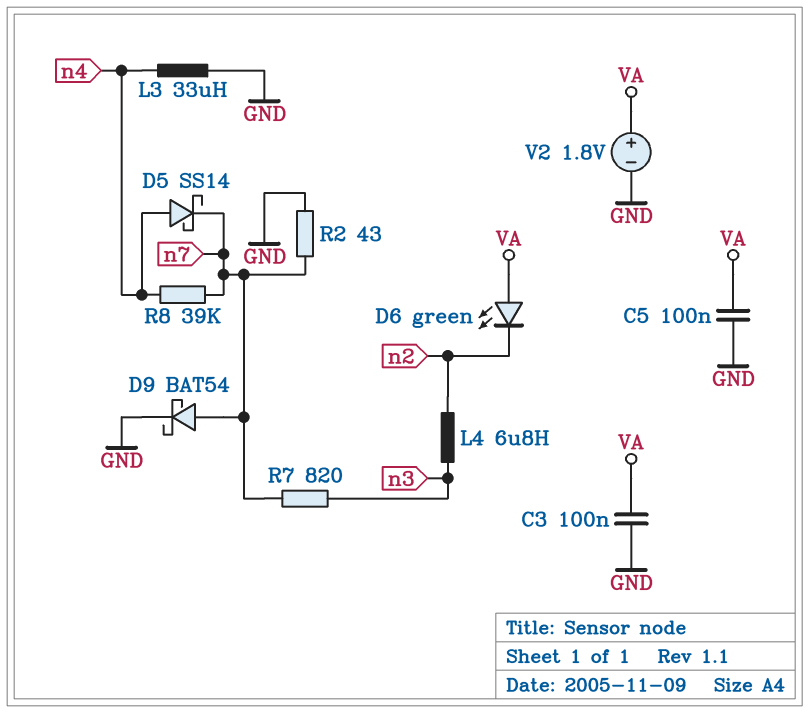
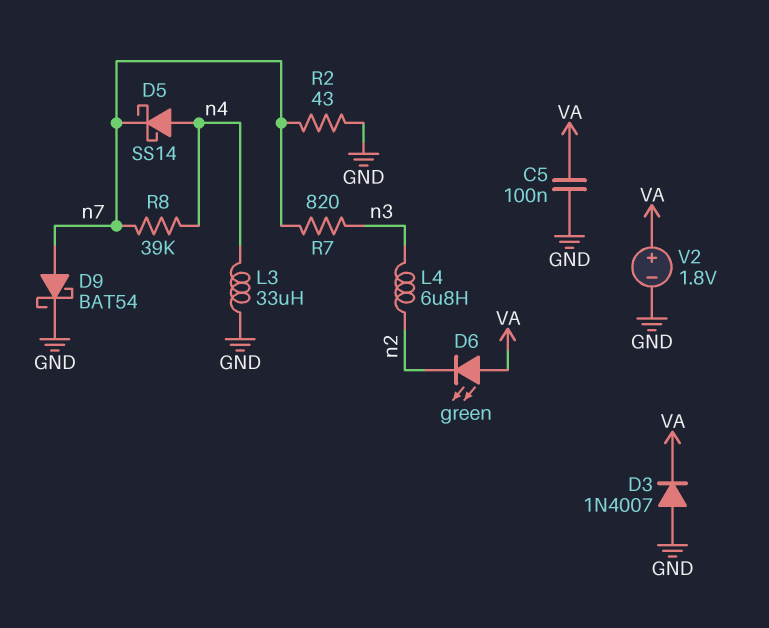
C3: 100nF (GND, VA) -> none
D3: none -> diode 1N4007 (A GND, K VA)

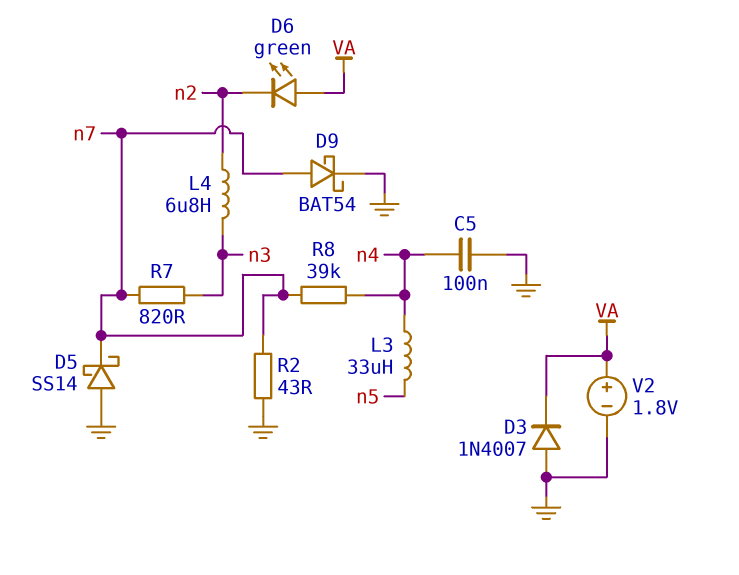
C5: 100nF (GND, VA) -> 100nF (GND, n4)
D5: schottky SS14 (A n4, K n7) -> schottky SS14 (A GND, K n7)
L3: 33uH (GND, n4) -> 33uH (n4, n5)

